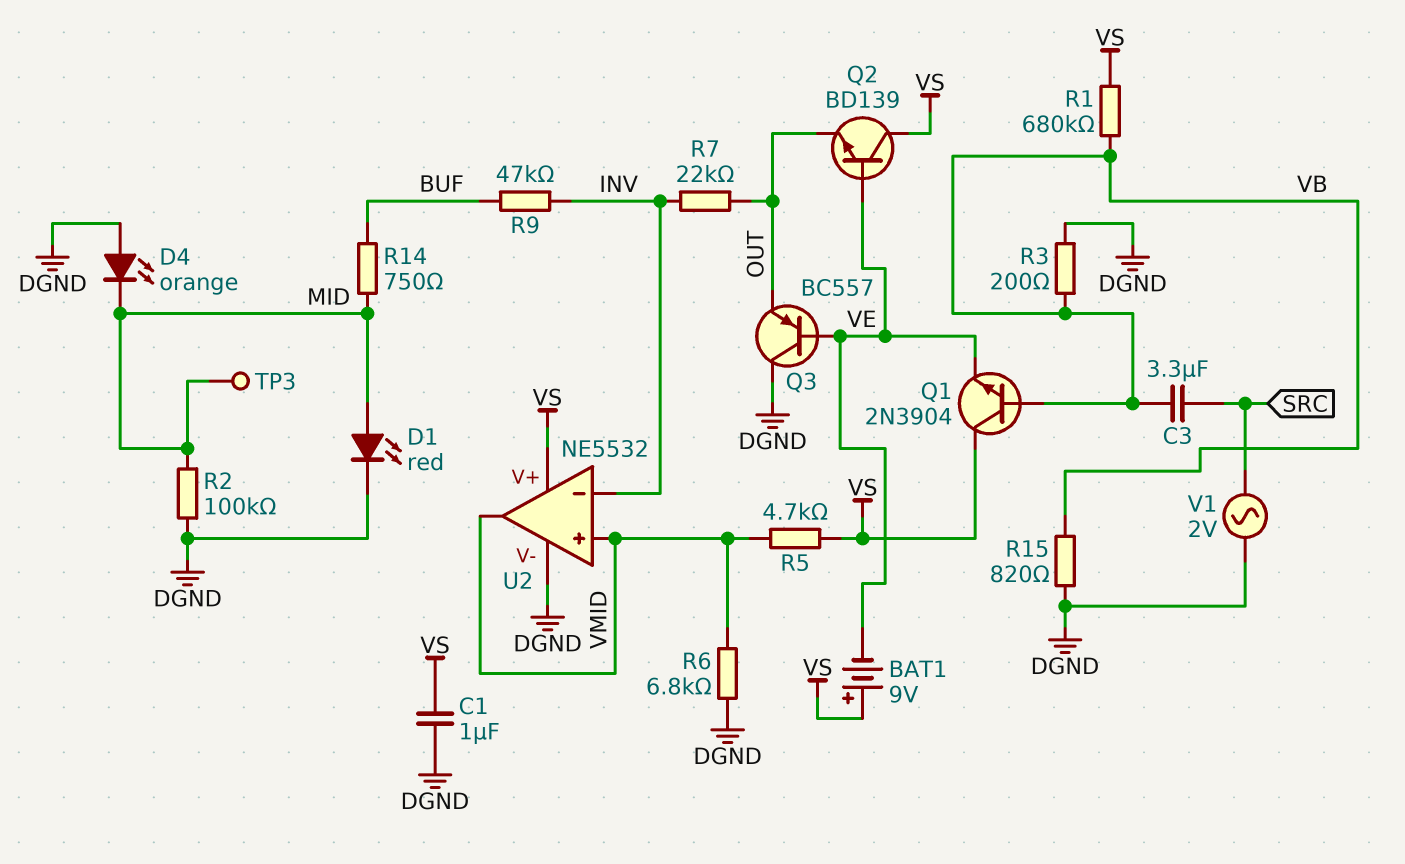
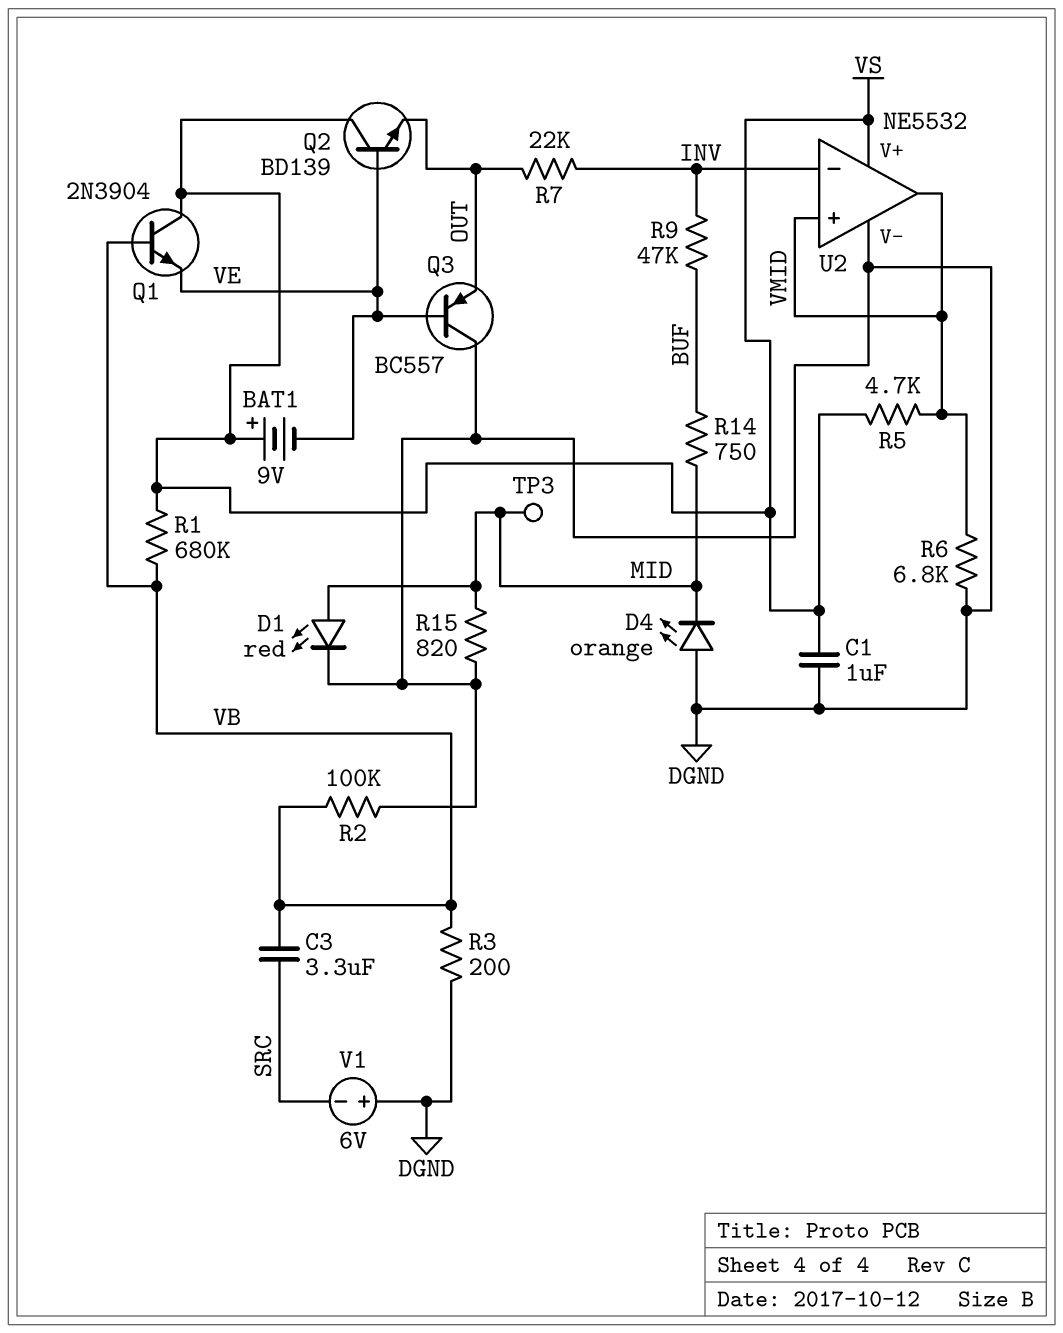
R2: 100k (DGND, MID) -> 100k (DGND, VB)
R15: 820 (DGND, VB) -> 820 (DGND, MID)
V1: AC 2V (DGND, SRC) -> 6V (plus DGND, minus SRC)

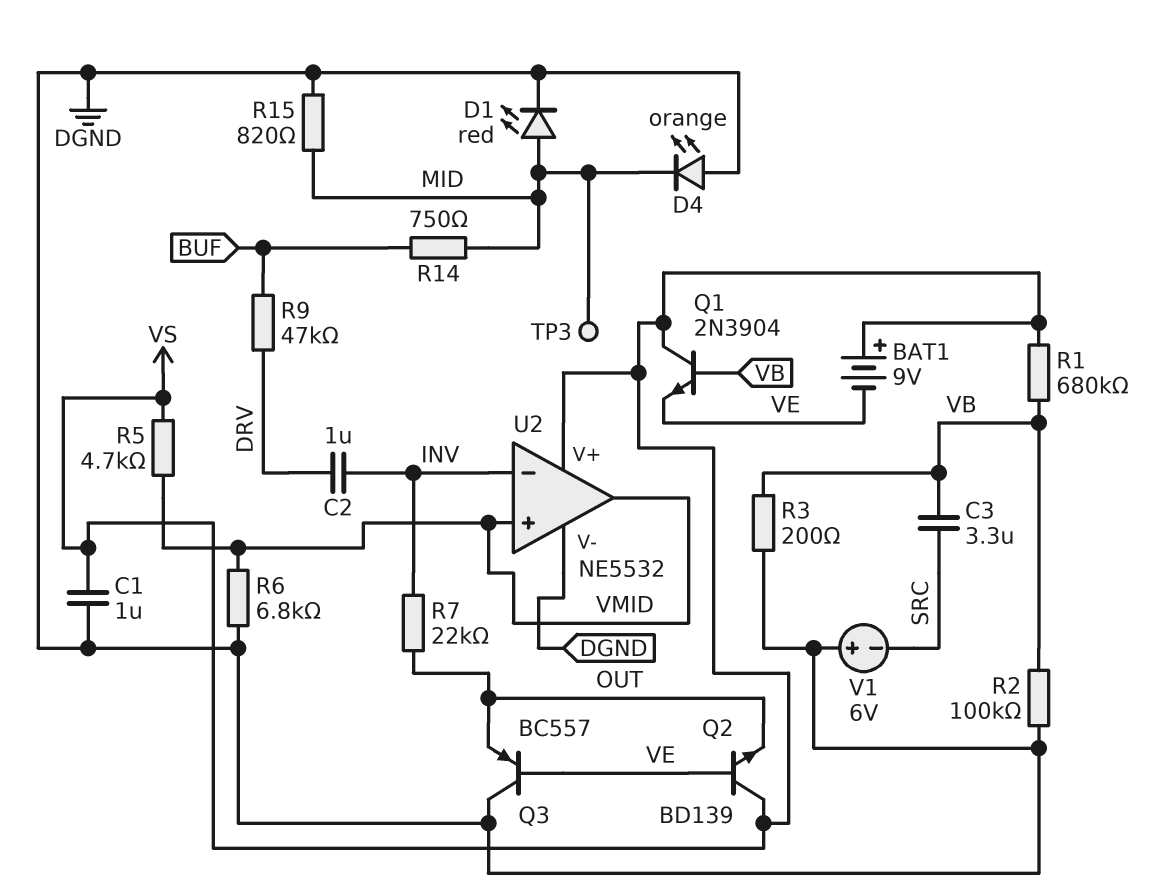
C2: none -> 1uF (DRV, INV)
R9: 47k (BUF, INV) -> 47k (BUF, DRV)

